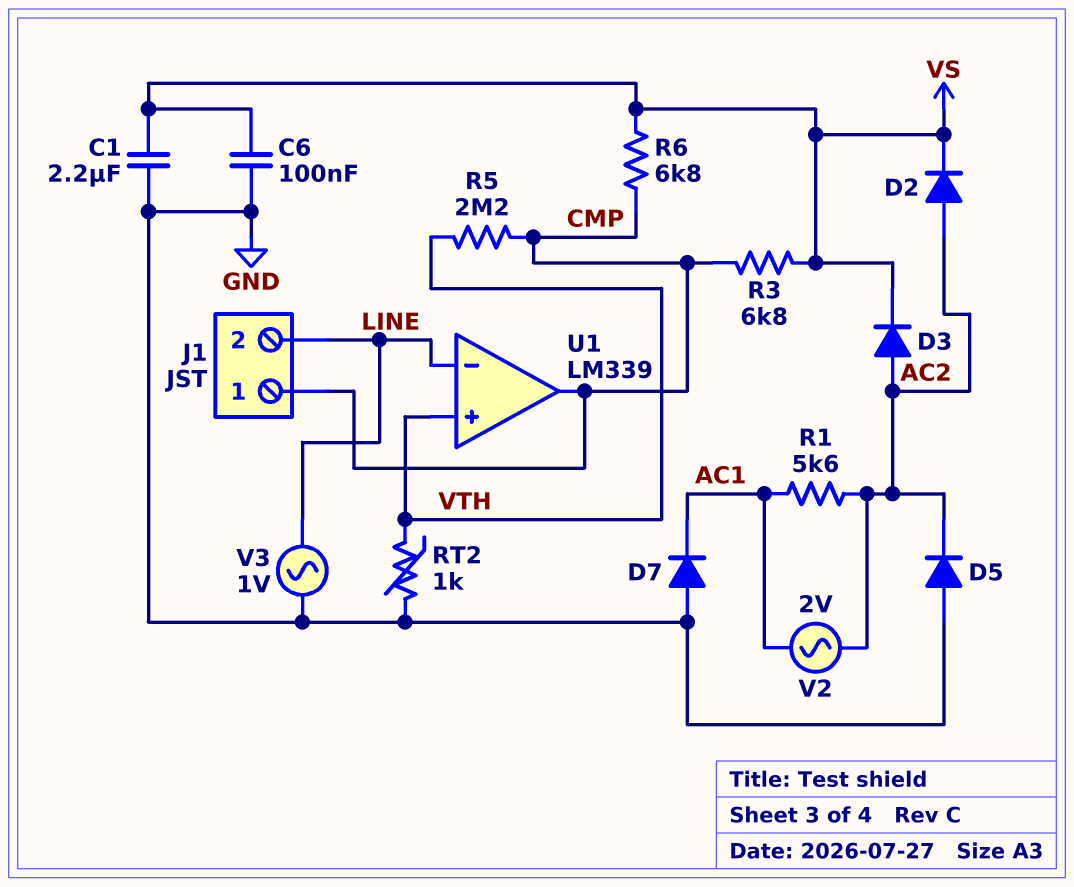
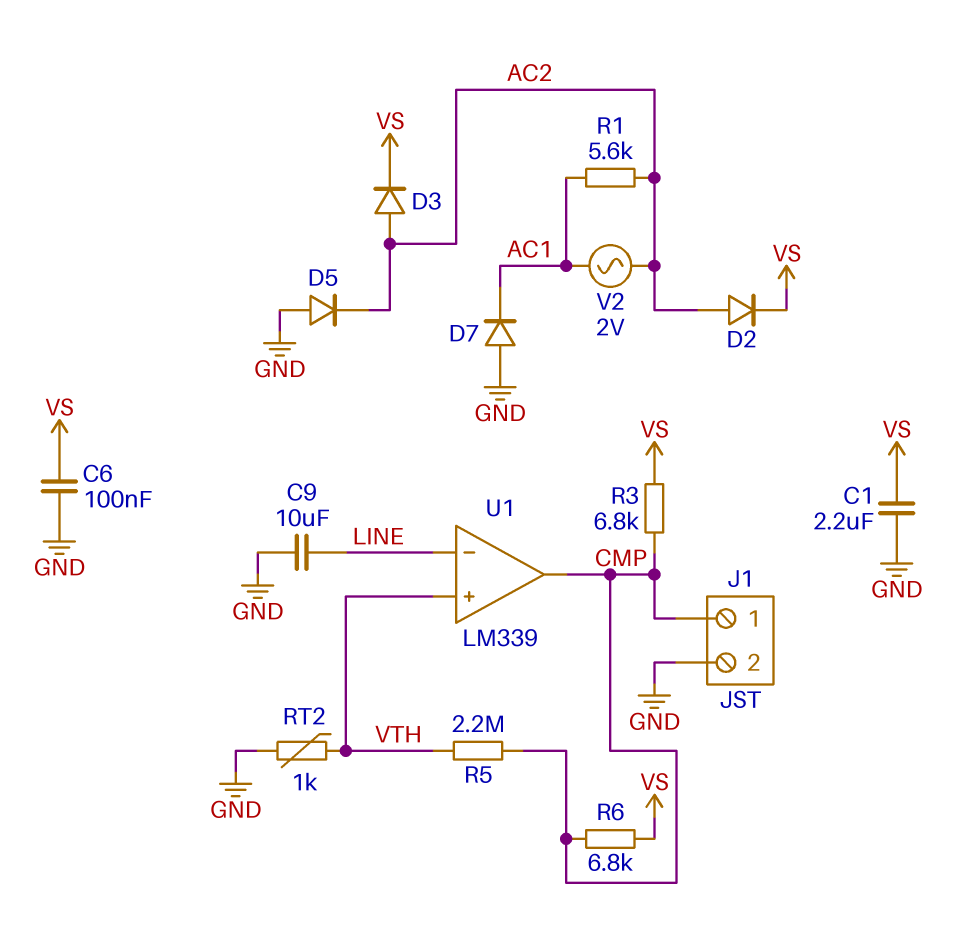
C9: none -> 10uF (GND, LINE)
J1 pin 2: LINE -> GND
V3: AC 1V (GND, LINE) -> none

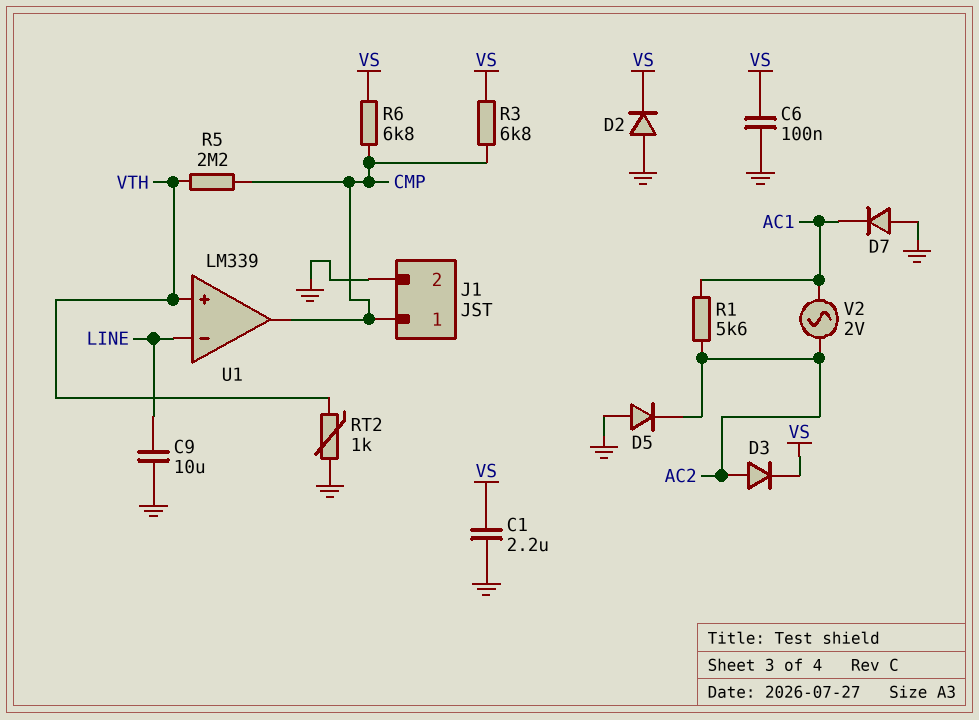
D2: diode (A AC2, K VS) -> diode (A GND, K VS)

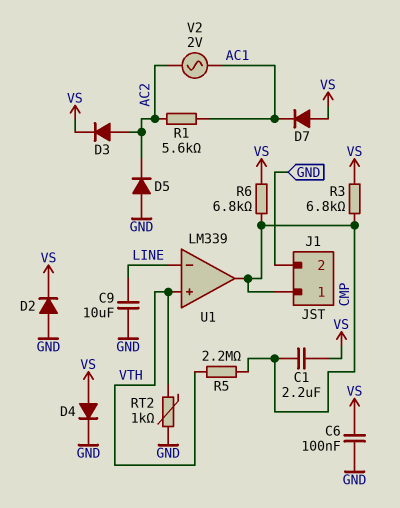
C1: 2.2uF (GND, VS) -> 2.2uF (CMP, VS)
D4: none -> diode (A VS, K GND)
D7: diode (A GND, K AC1) -> diode (A VS, K AC1)

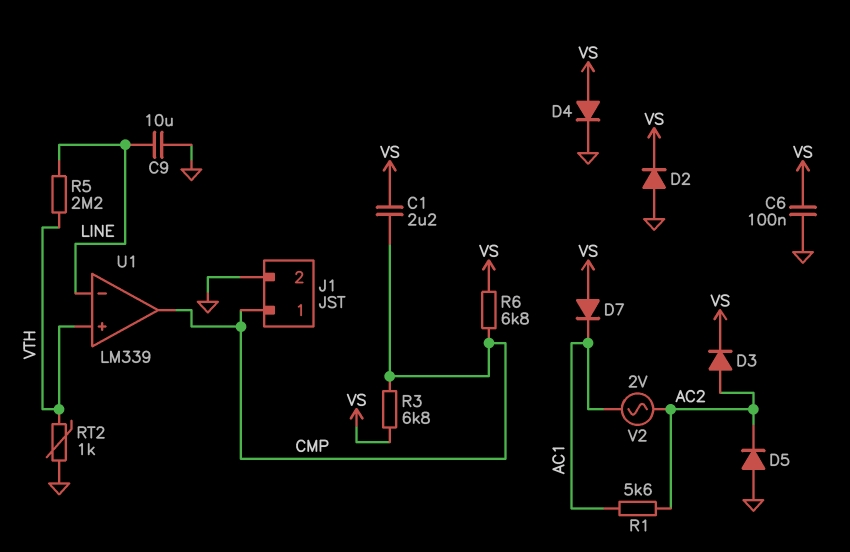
R5: 2.2M (CMP, VTH) -> 2.2M (LINE, VTH)

